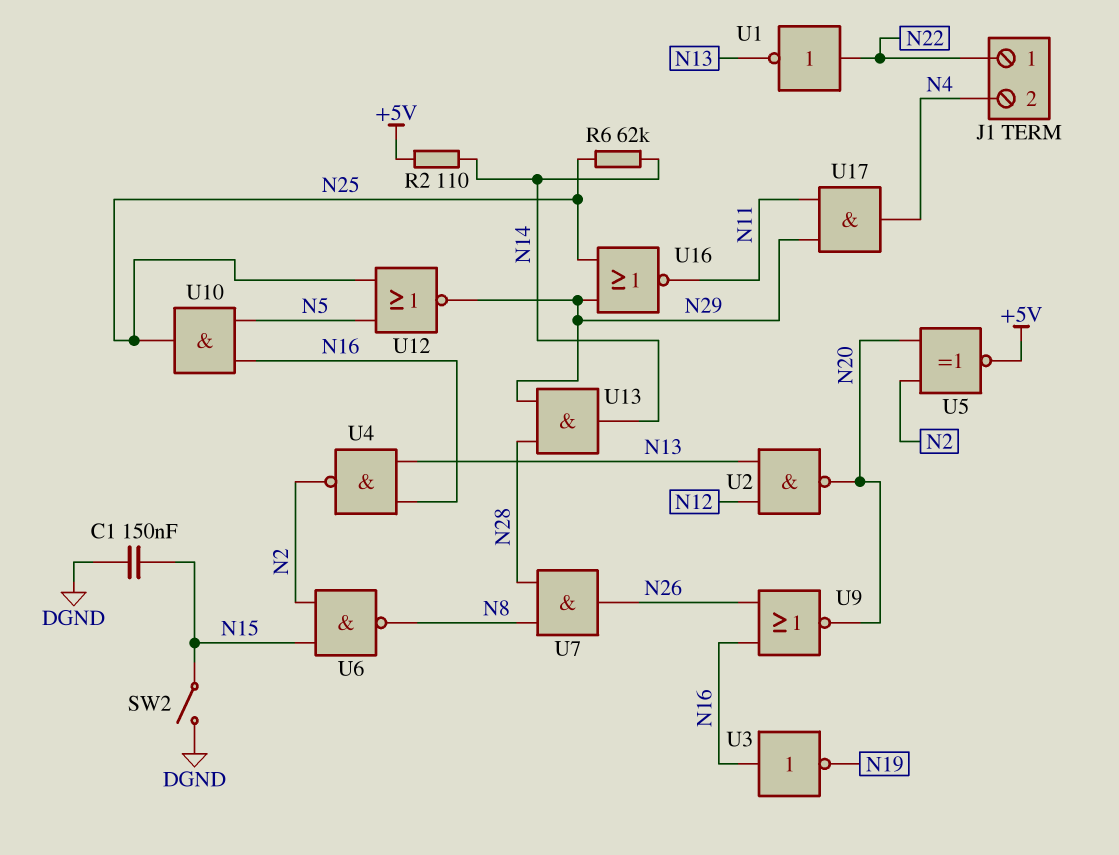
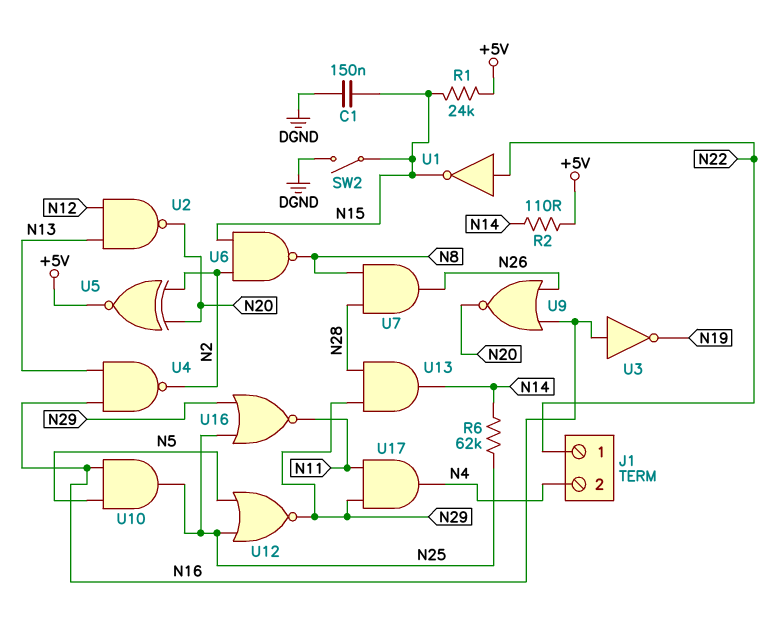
R1: none -> 24k (+5V, N15)
U1: NOT (in N22, out N13) -> NOT (in N22, out N15)

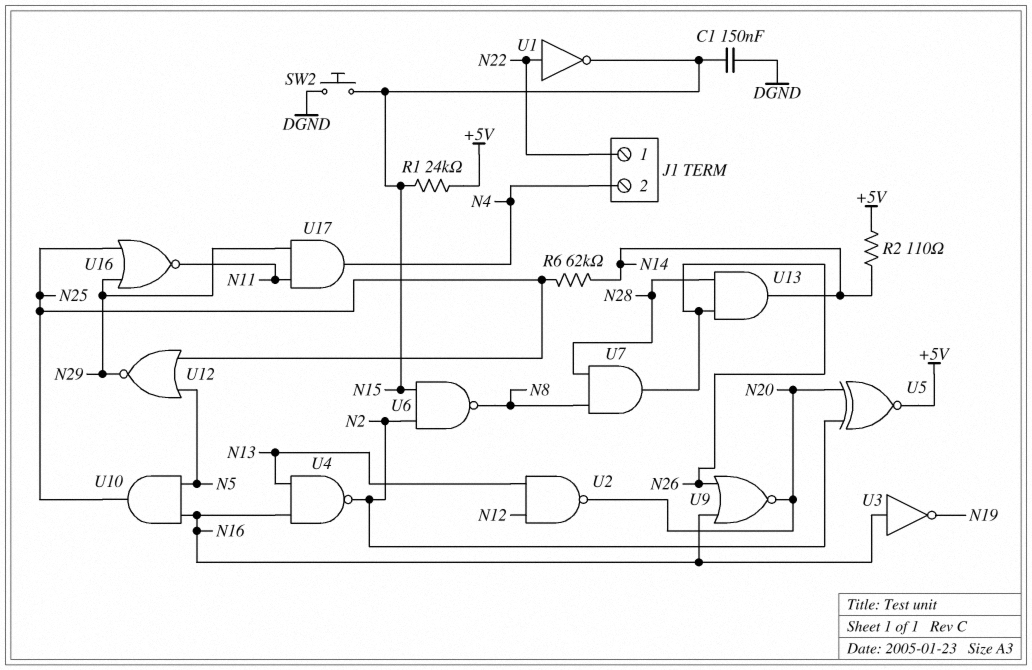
SW2: switch (DGND, N15) -> button (DGND, N15)
U13: AND (in N28, in N29, out N14) -> AND (in N26, in N28, out N14)

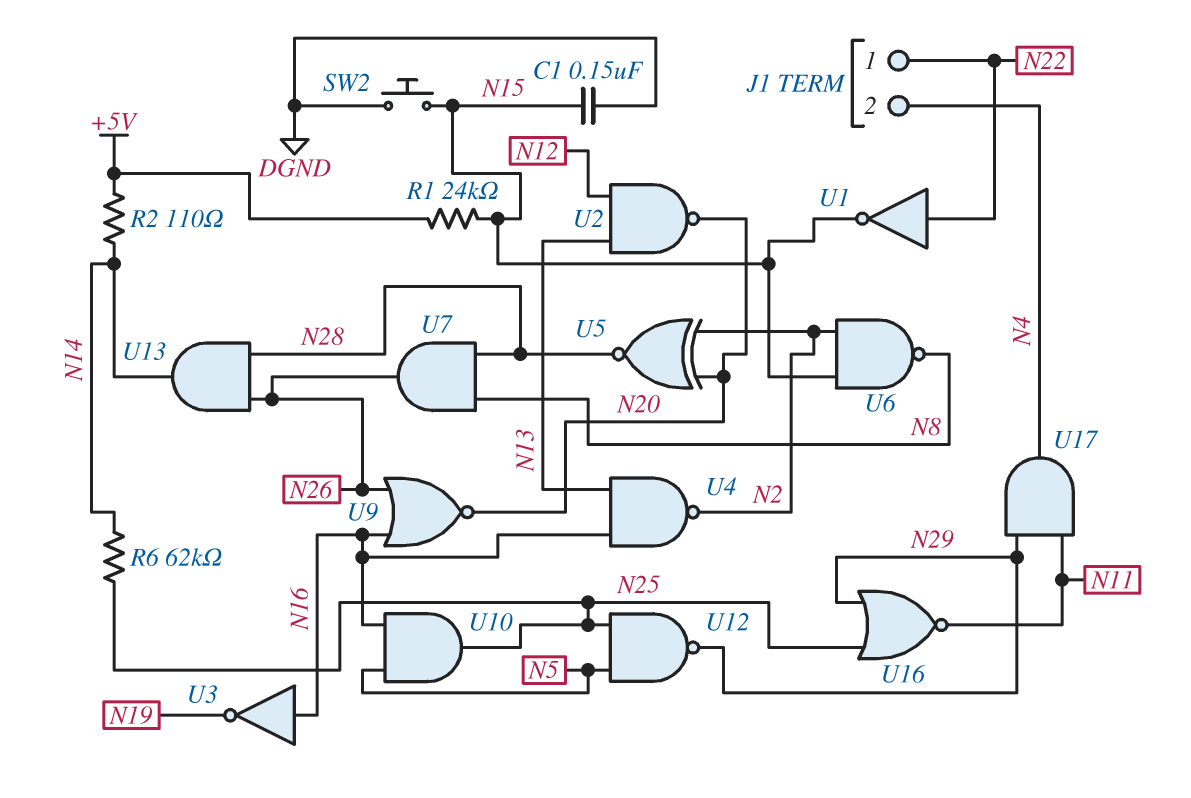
U5: XNOR (in N2, in N20, out +5V) -> XNOR (in N2, in N20, out N28)
U12: NOR (in N5, in N25, out N29) -> NAND (in N5, in N25, out N29)

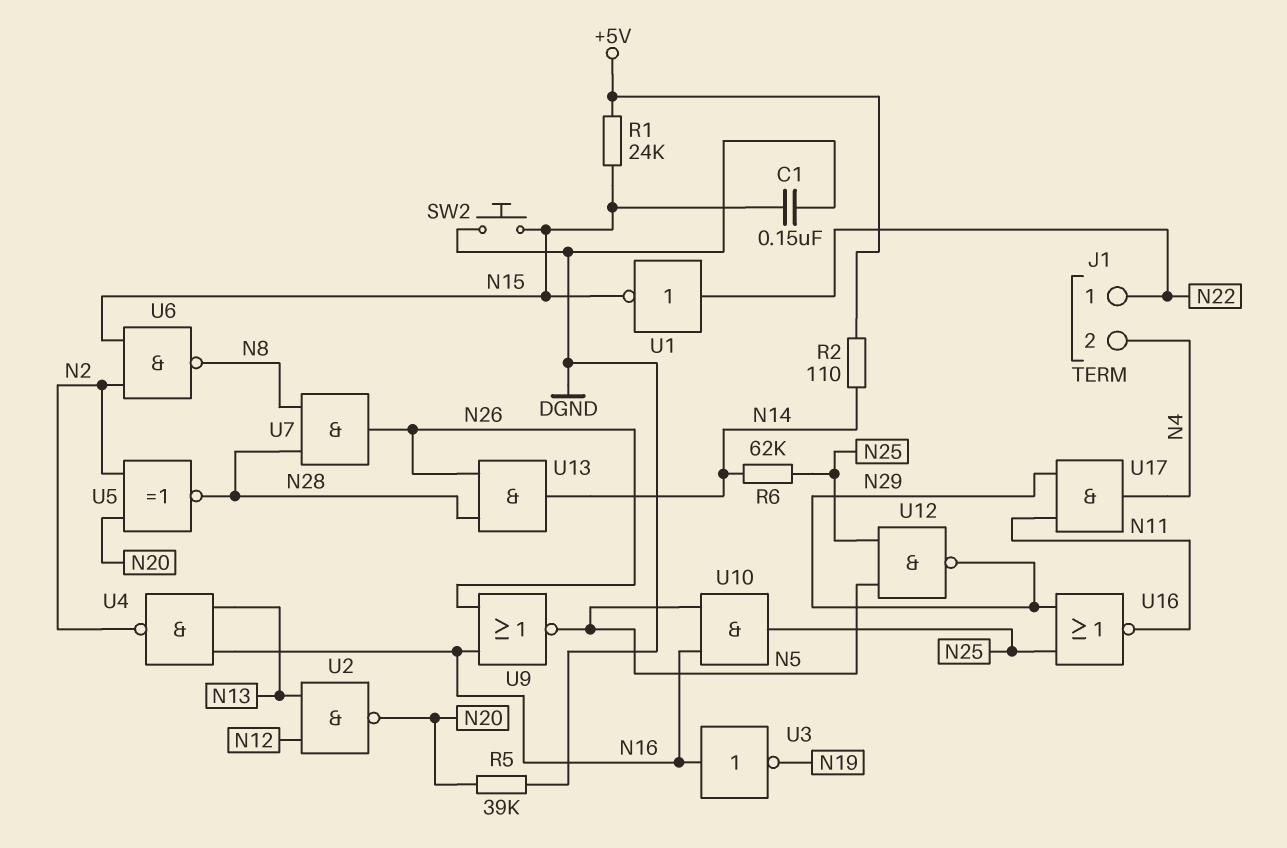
R5: none -> 39k (DGND, N20)
U9: NOR (in N16, in N26, out N20) -> NOR (in N16, in N26, out N5)

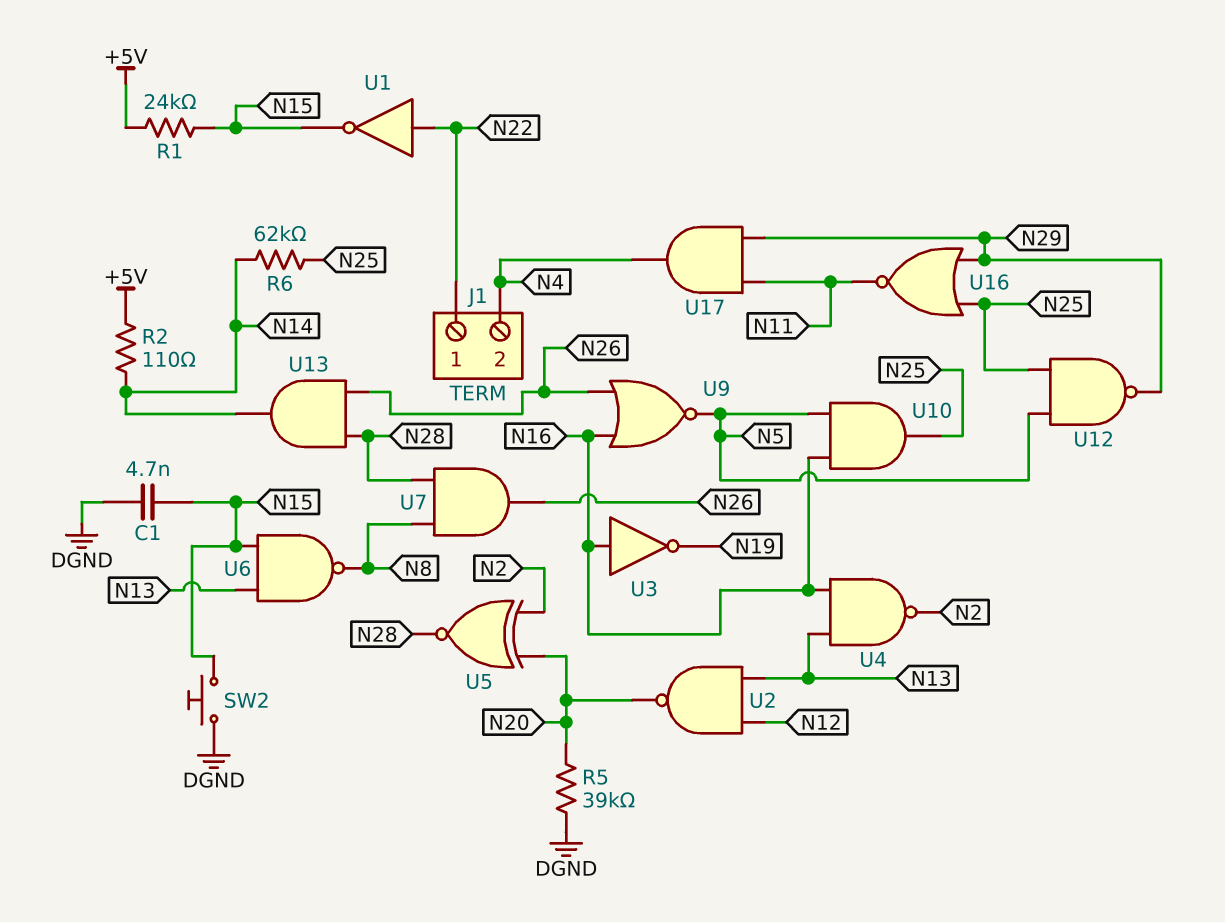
C1: 150nF (DGND, N15) -> 4.7nF (DGND, N15)
U6: NAND (in N2, in N15, out N8) -> NAND (in N13, in N15, out N8)

